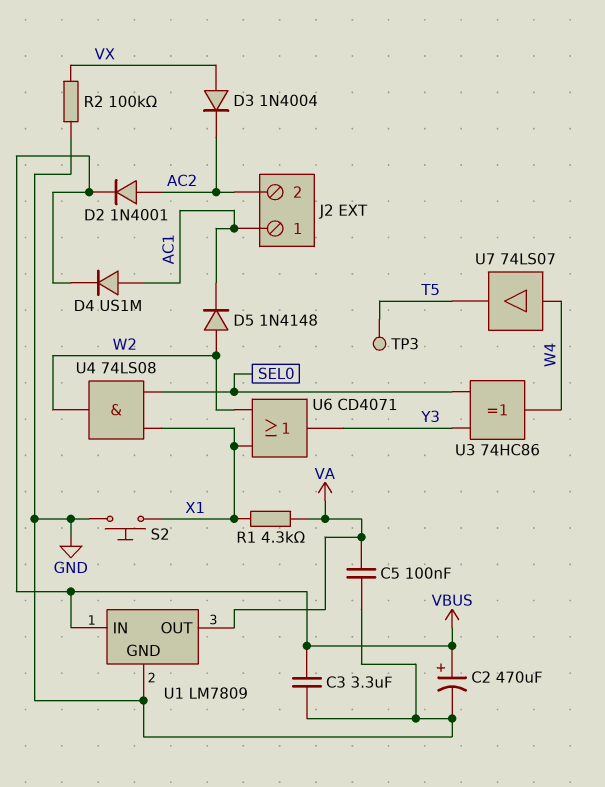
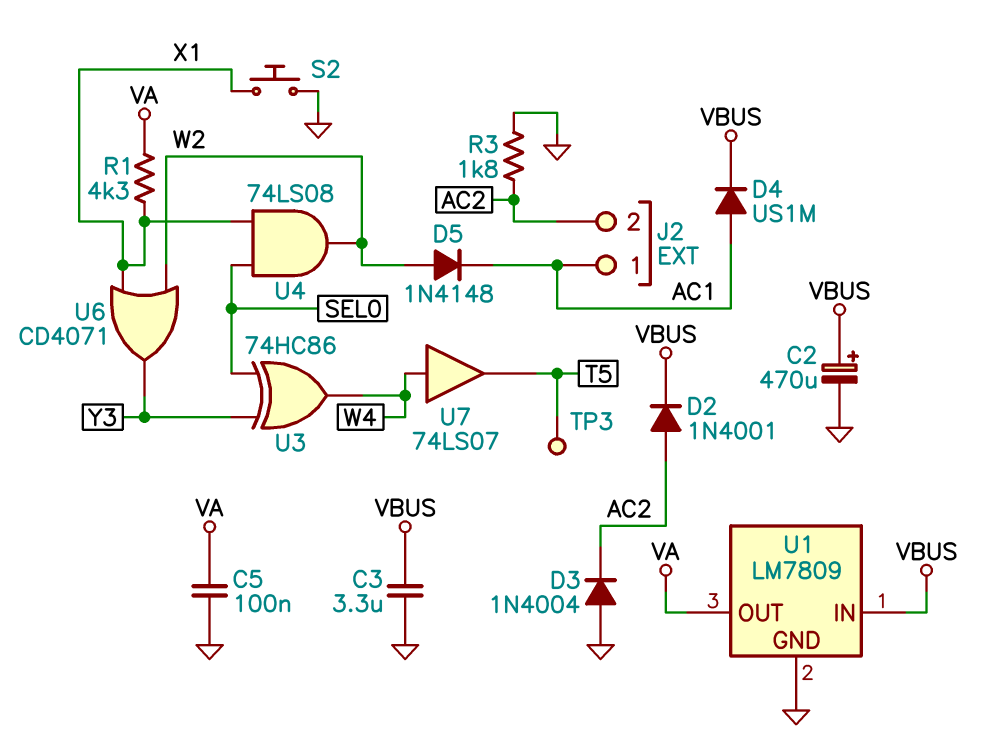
D3: diode 1N4004 (A VX, K AC2) -> diode 1N4004 (A GND, K AC2)
R2: 100k (GND, VX) -> none
R3: none -> 1.8k (AC2, GND)

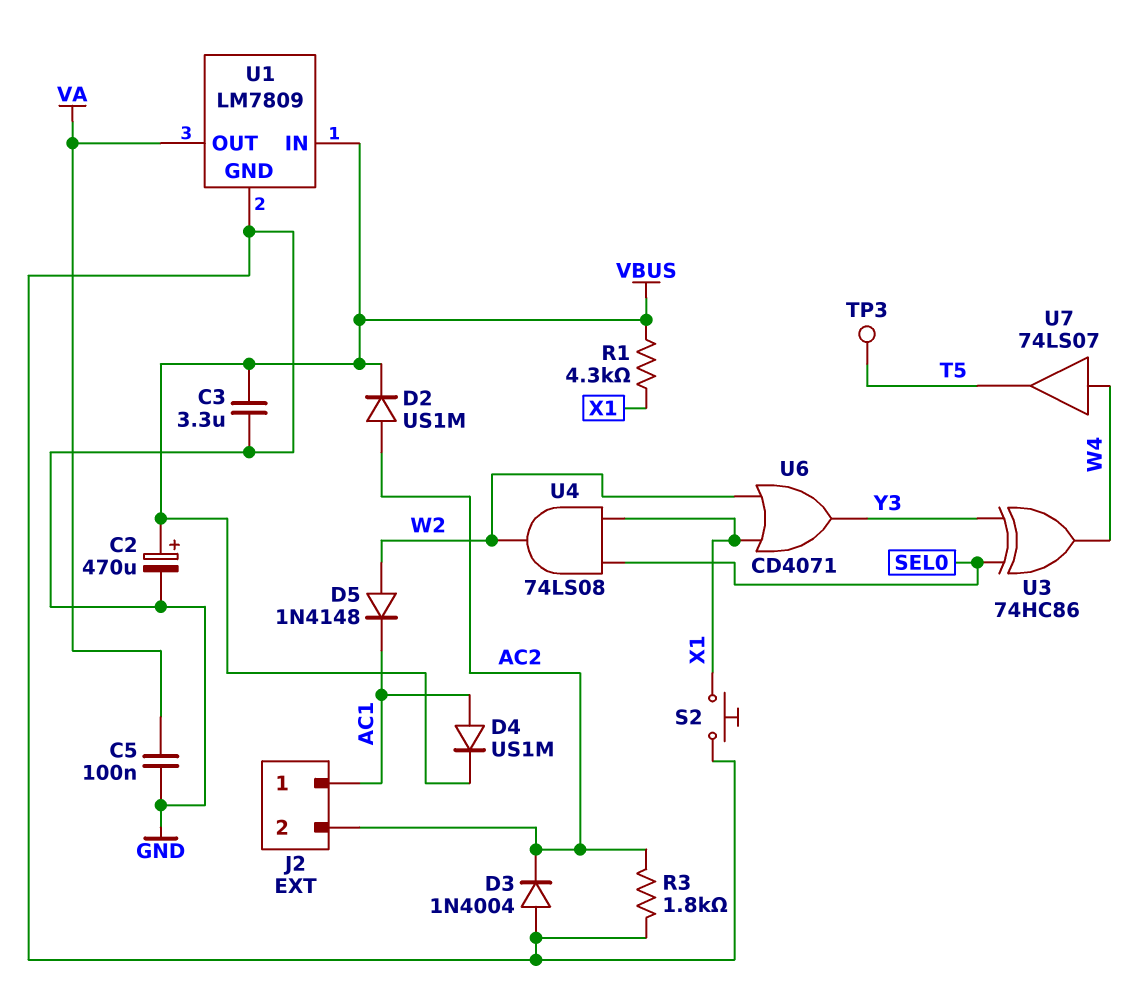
D2: diode 1N4001 (A AC2, K VBUS) -> diode US1M (A AC2, K VBUS)
R1: 4.3k (VA, X1) -> 4.3k (VBUS, X1)

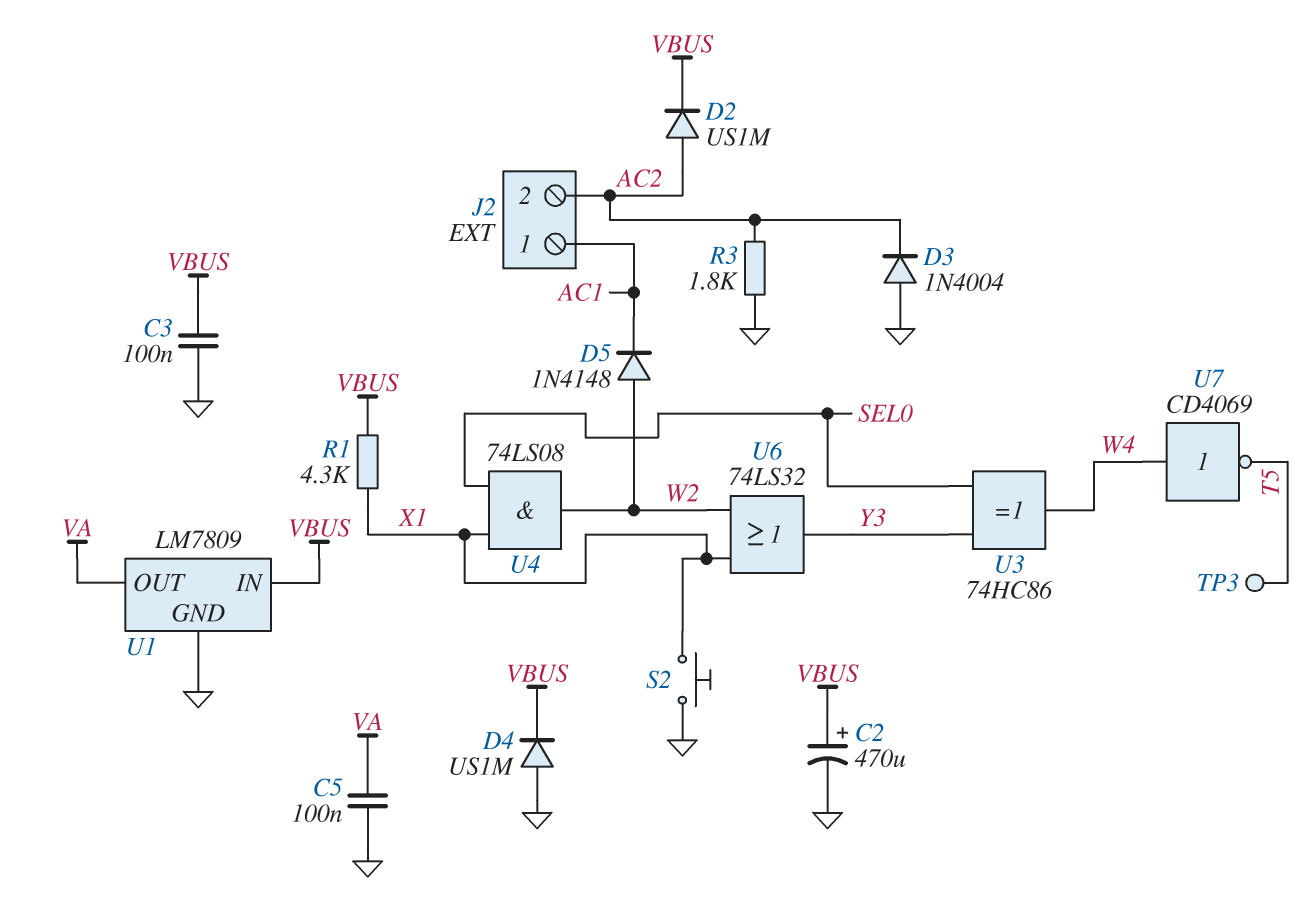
C3: 3.3uF (GND, VBUS) -> 100nF (GND, VBUS)
D4: diode US1M (A AC1, K VBUS) -> diode US1M (A GND, K VBUS)
U6: OR CD4071 (in W2, in X1, out Y3) -> OR 74LS32 (in W2, in X1, out Y3)
U7: buffer 74LS07 (in W4, out T5) -> NOT CD4069 (in W4, out T5)

